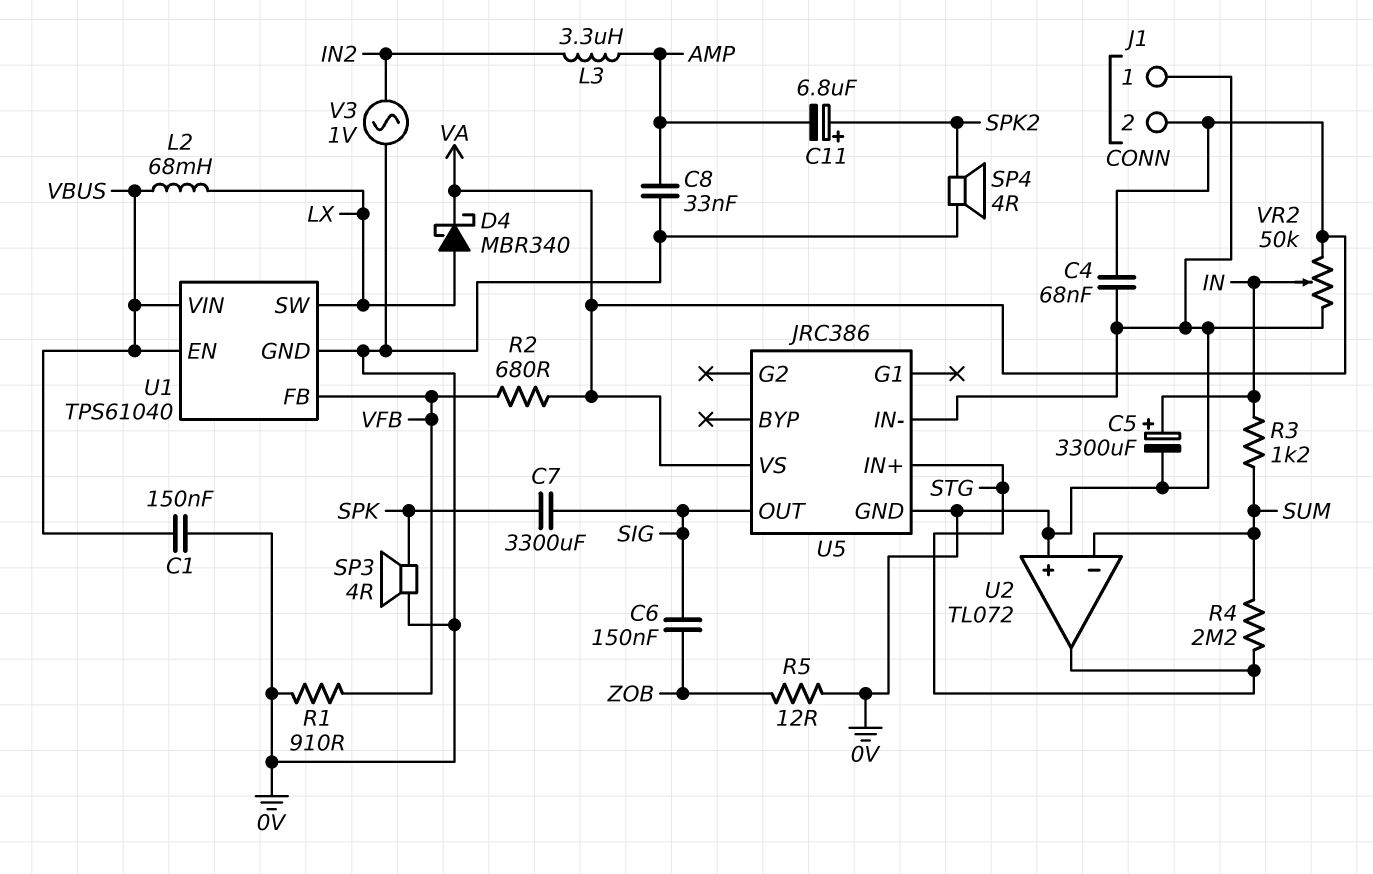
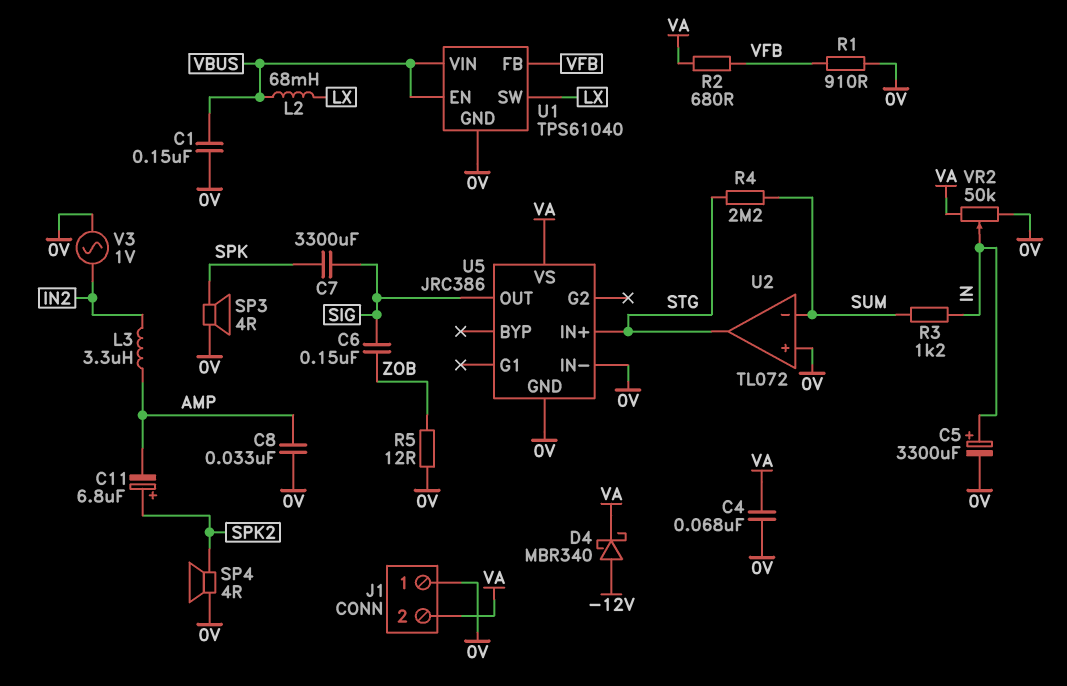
D4: schottky MBR340 (A LX, K VA) -> schottky MBR340 (A -12V, K VA)

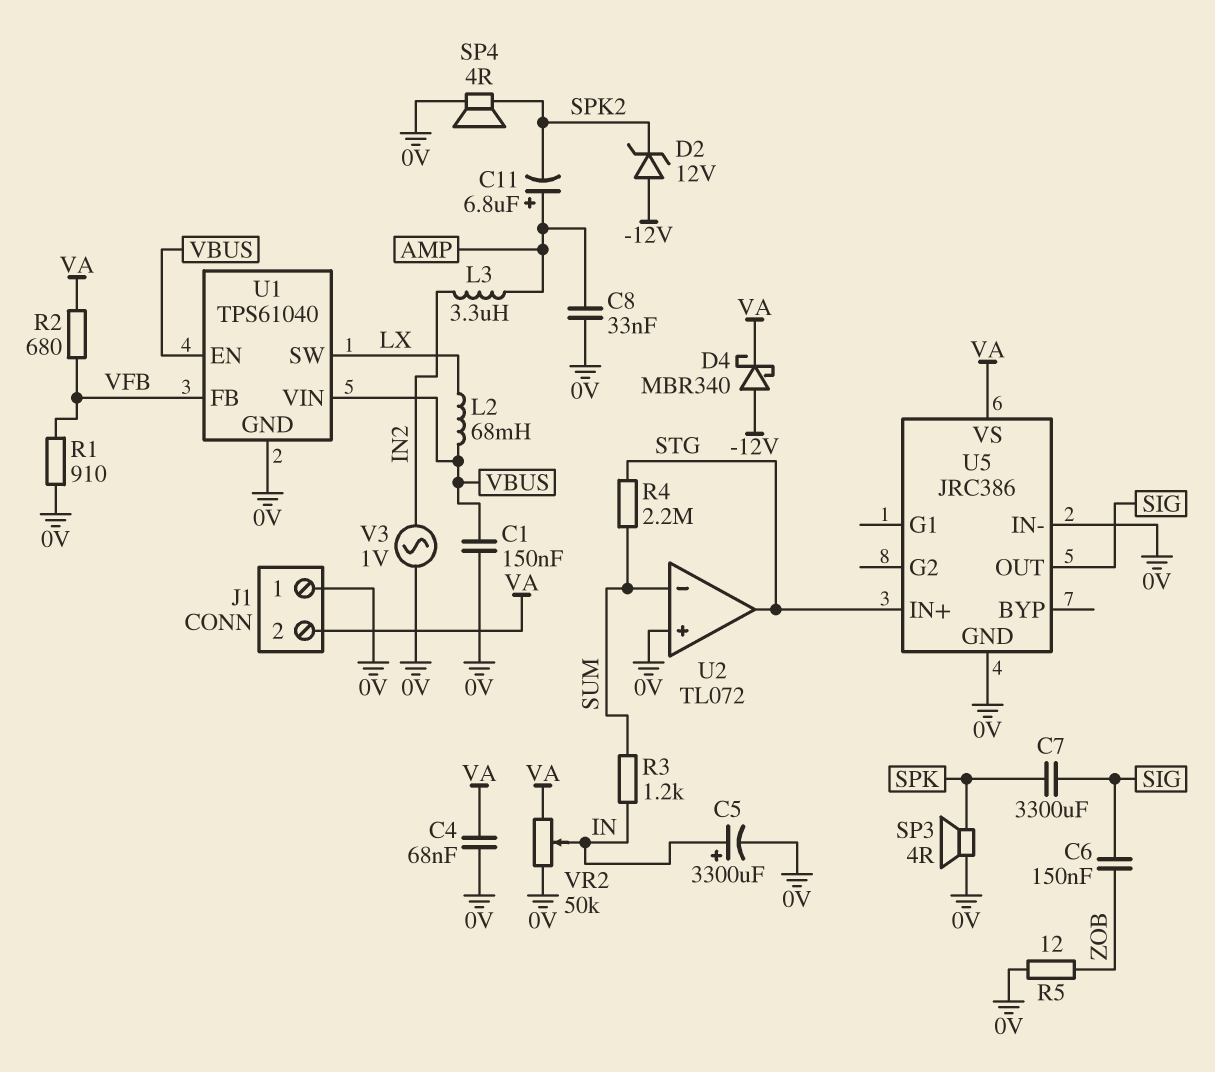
C11: 6.8uF (plus SPK2, minus AMP) -> 6.8uF (plus AMP, minus SPK2)
D2: none -> zener 12V (A -12V, K SPK2)

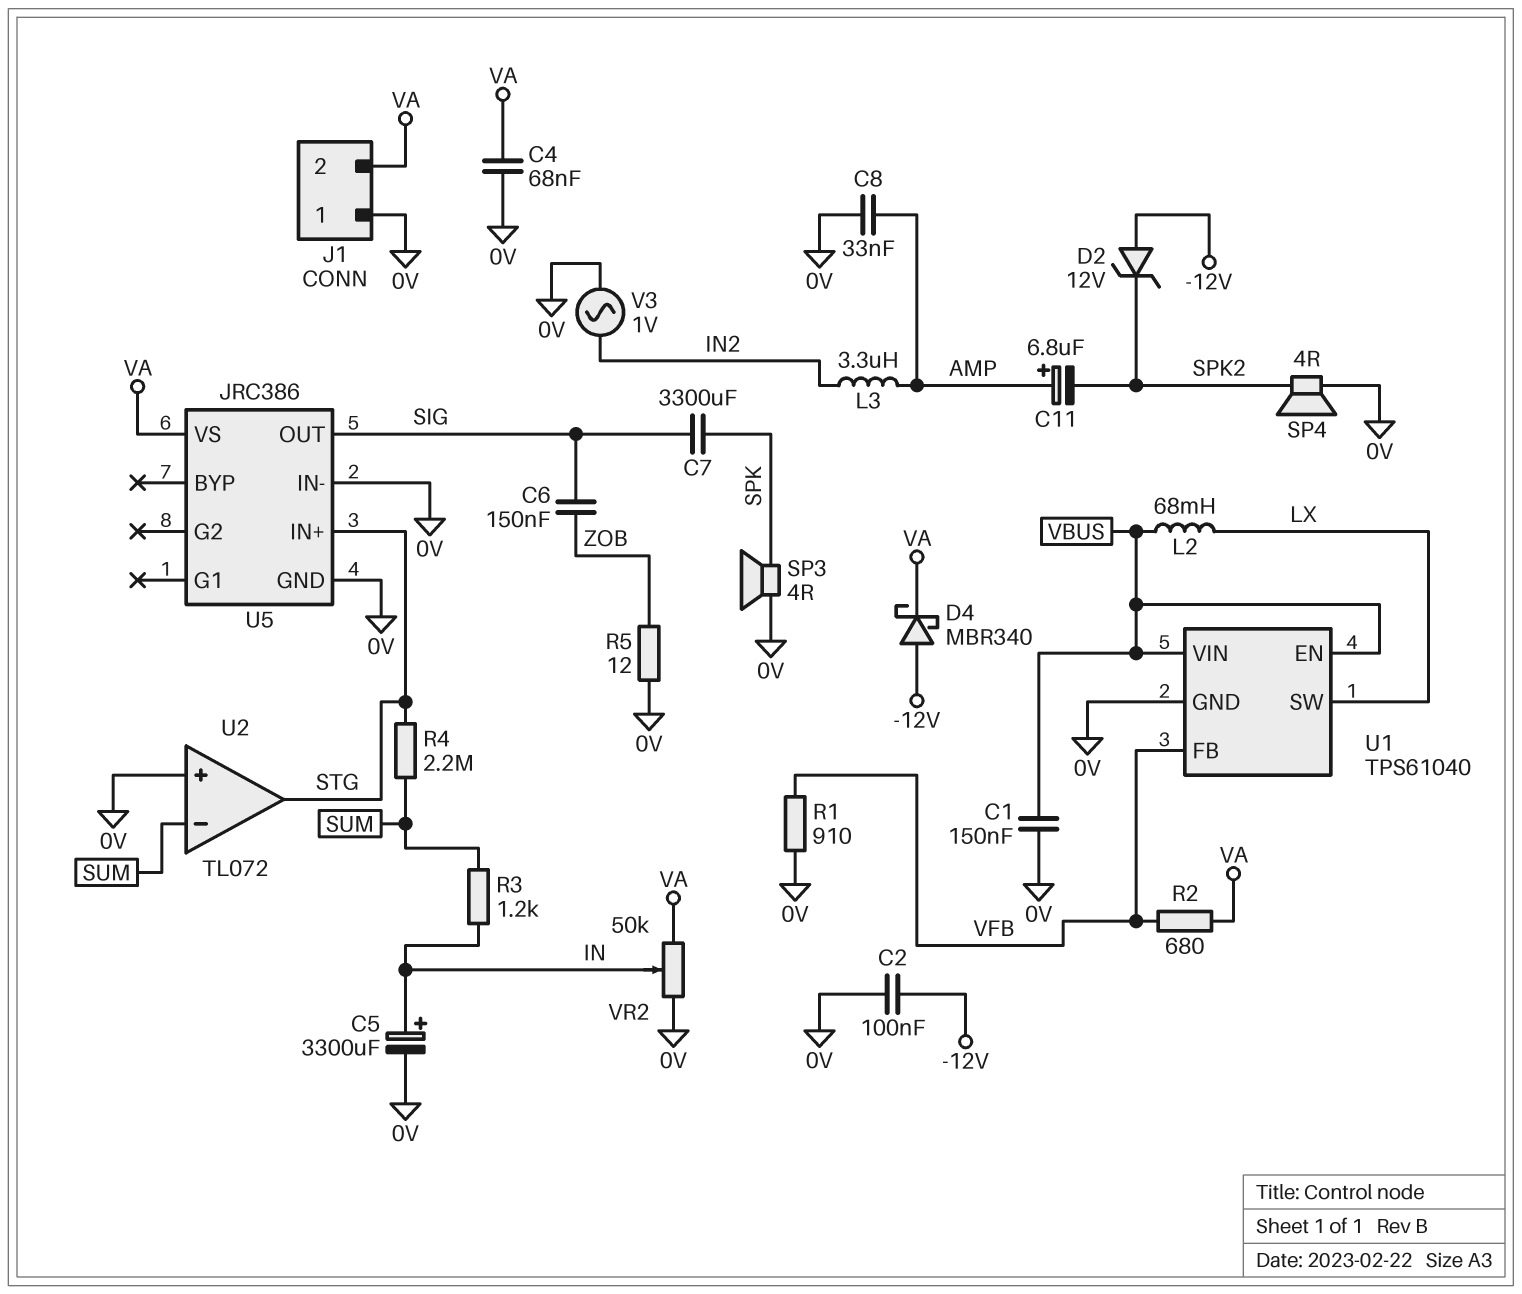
C2: none -> 100nF (-12V, 0V)

